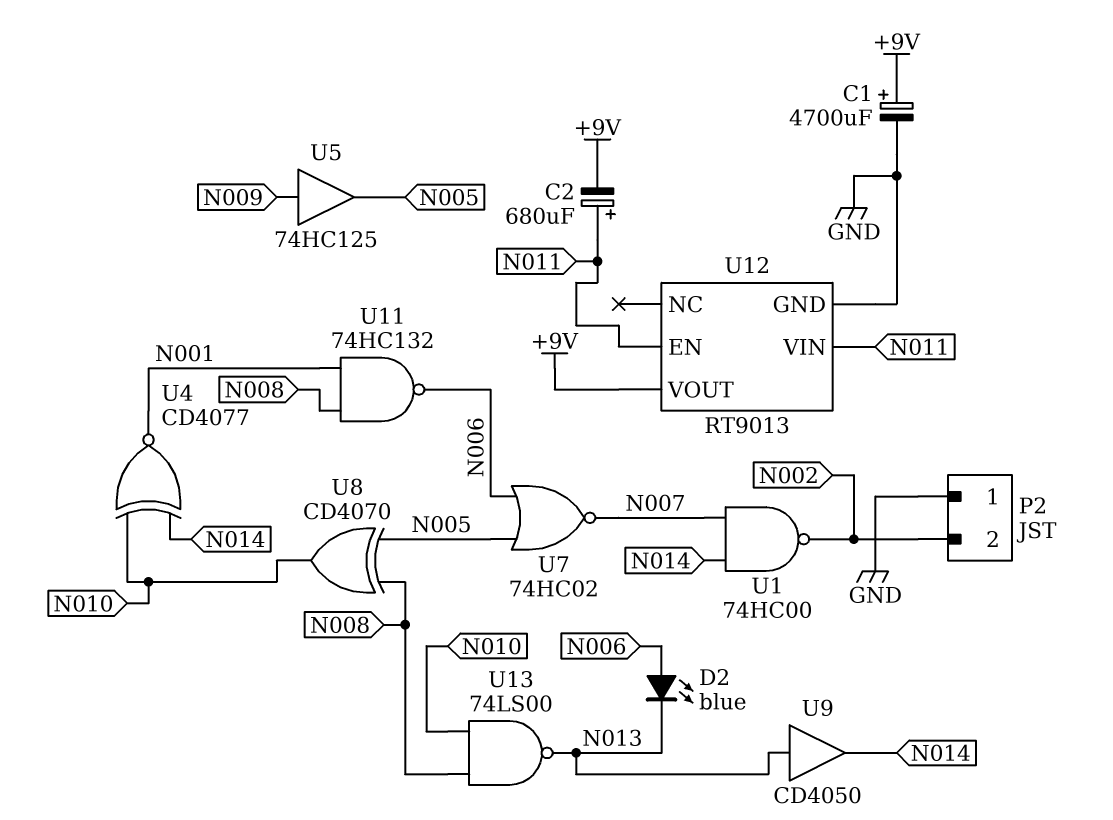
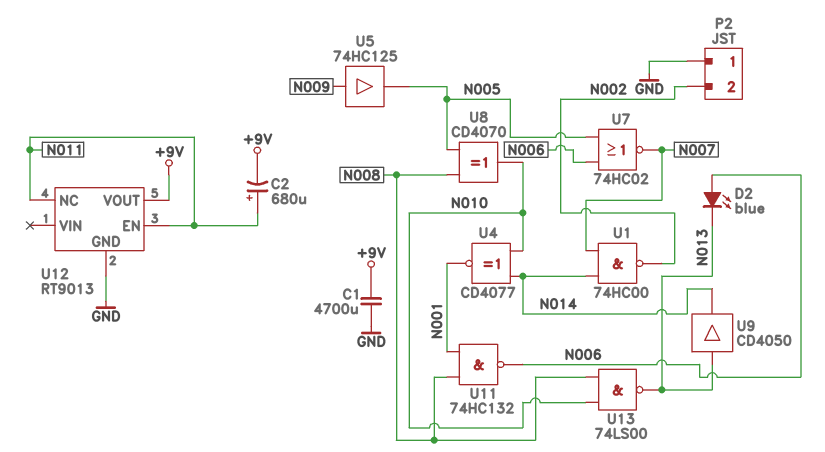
C1: 4700uF (plus +9V, minus GND) -> 4700uF (+9V, GND)
U12 pin NC: none -> N011
U12 pin VIN: N011 -> none

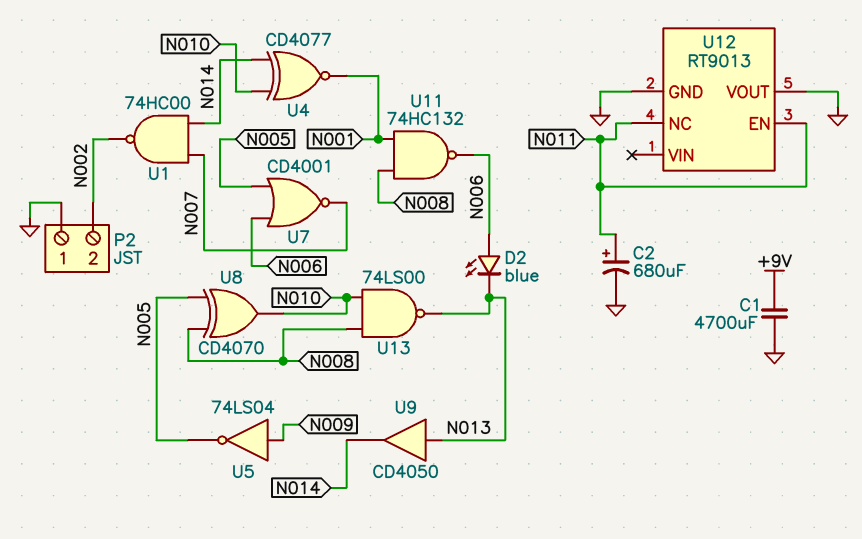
C2: 680uF (plus N011, minus +9V) -> 680uF (plus N011, minus GND)
U5: buffer 74HC125 (in N009, out N005) -> NOT 74LS04 (in N009, out N005)
U7: NOR 74HC02 (in N005, in N006, out N007) -> NOR CD4001 (in N005, in N006, out N007)
U12 pin VOUT: +9V -> GND

